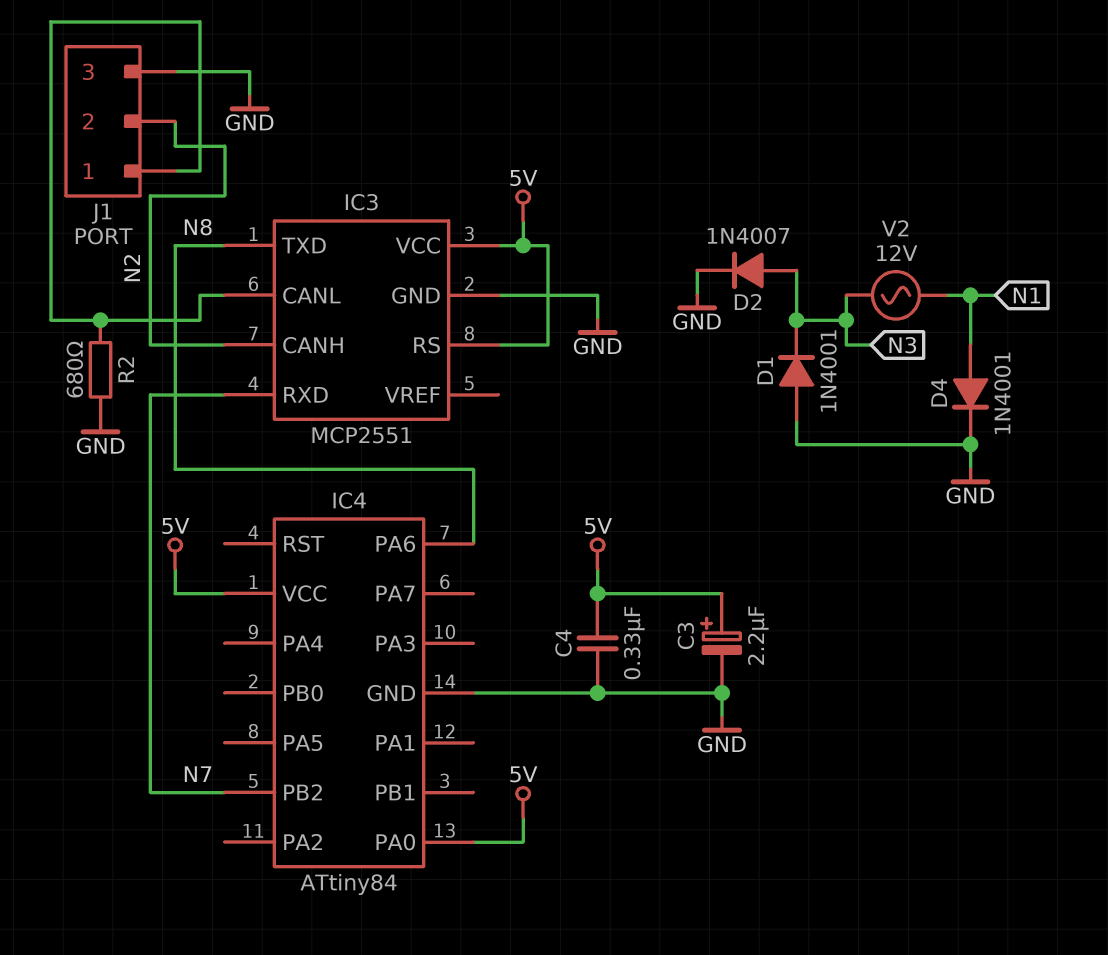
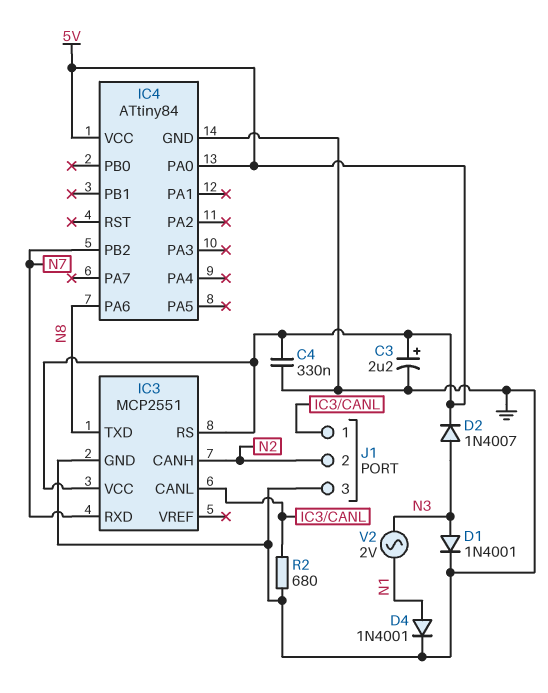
D1: diode 1N4001 (A GND, K N3) -> diode 1N4001 (A N3, K GND)
D2: diode 1N4007 (A N3, K GND) -> diode 1N4007 (A N3, K 5V)
V2: AC 12V (N1, N3) -> AC 2V (N1, N3)

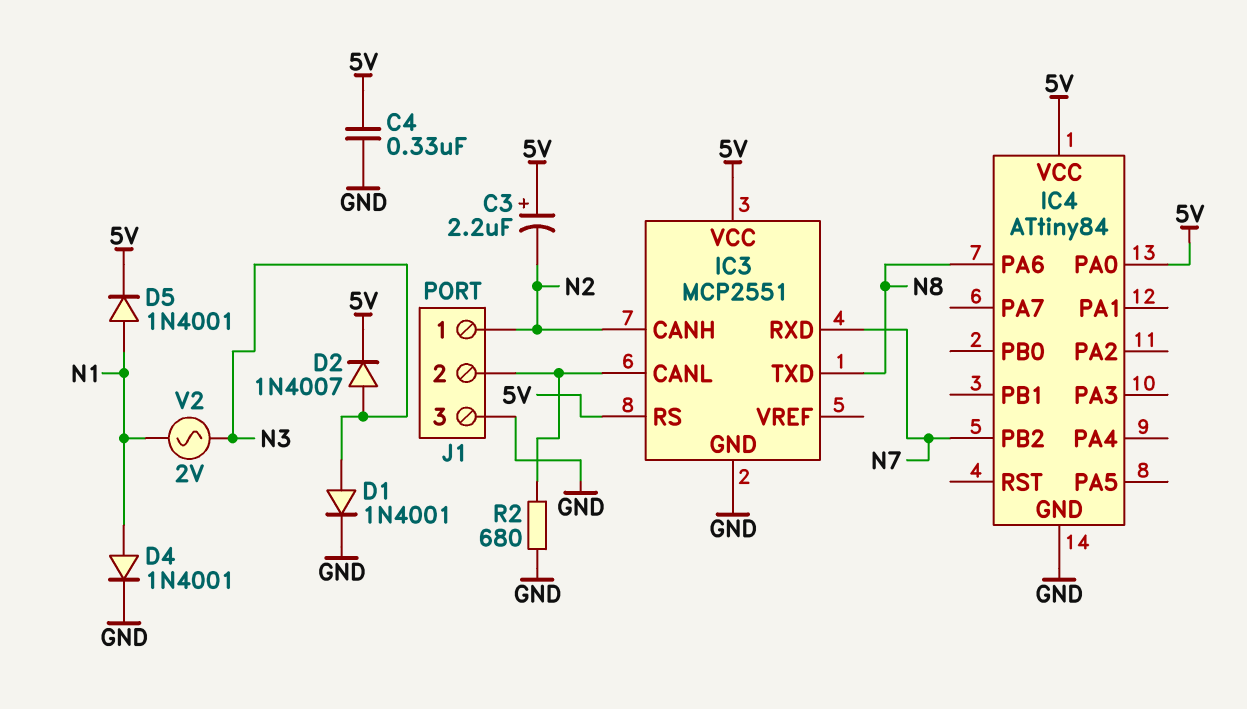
C3: 2.2uF (plus 5V, minus GND) -> 2.2uF (plus 5V, minus N2)
D5: none -> diode 1N4001 (A N1, K 5V)
J1 pin 1: IC3/CANL -> N2
J1 pin 2: N2 -> IC3/CANL

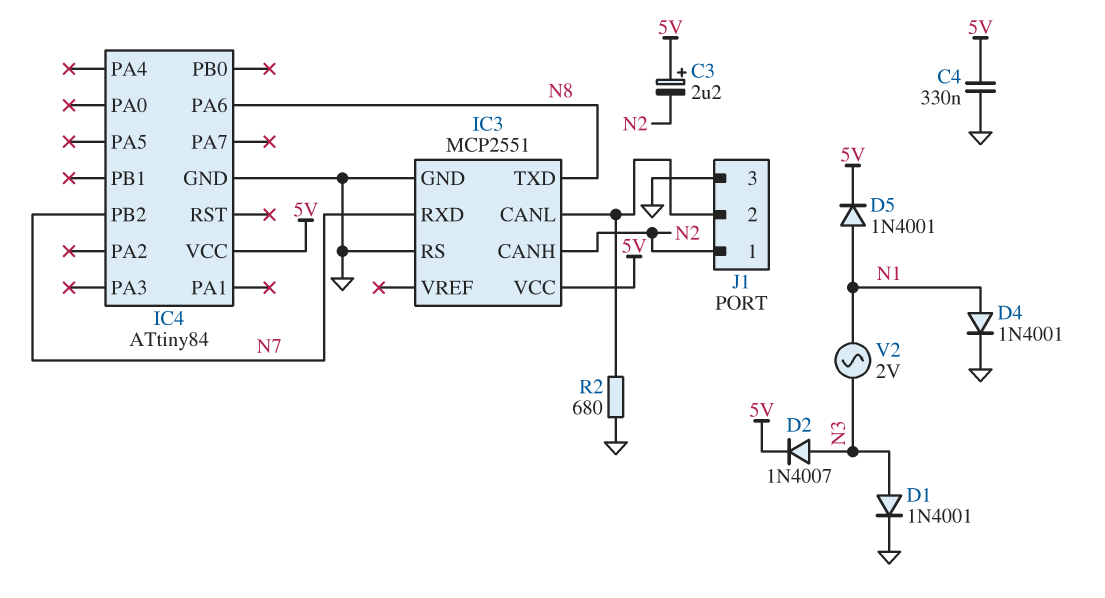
IC3 pin RS: 5V -> GND
IC4 pin PA0: 5V -> none

